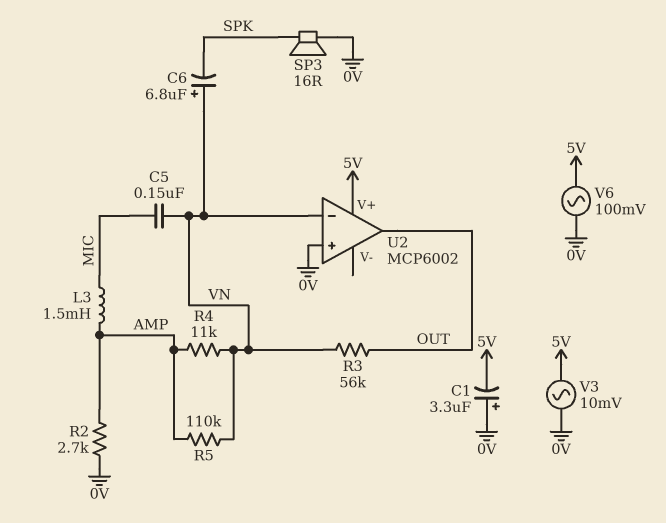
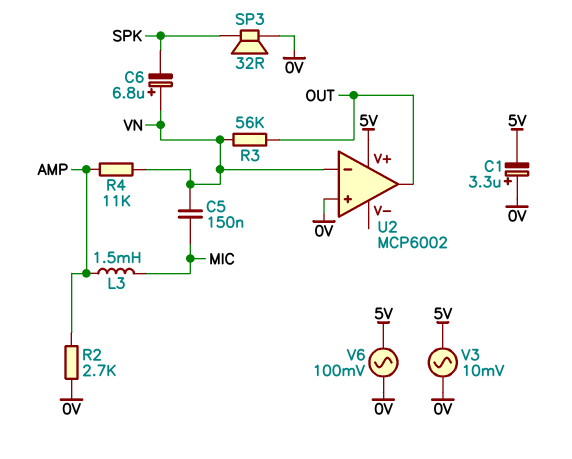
R5: 110k (AMP, VN) -> none
SP3: speaker 16R (0V, SPK) -> speaker 32R (0V, SPK)

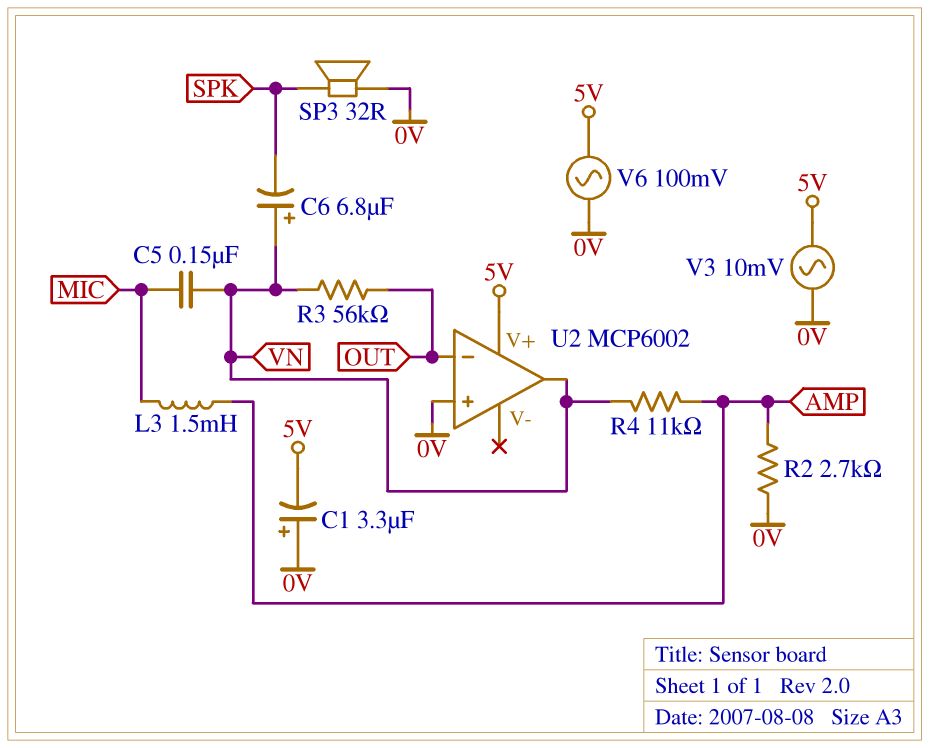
U2 pin in-: VN -> OUT
U2 pin out: OUT -> VN

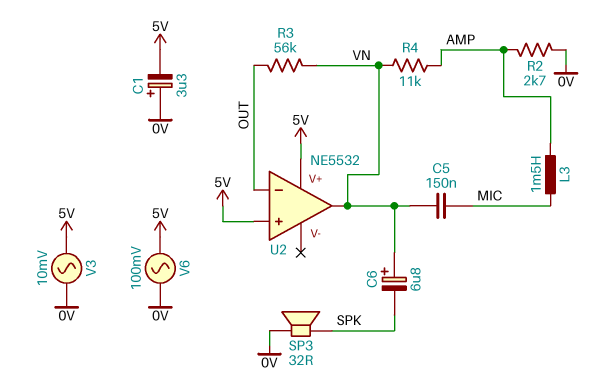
U2: MCP6002 -> NE5532
U2 pin in+: 0V -> 5V

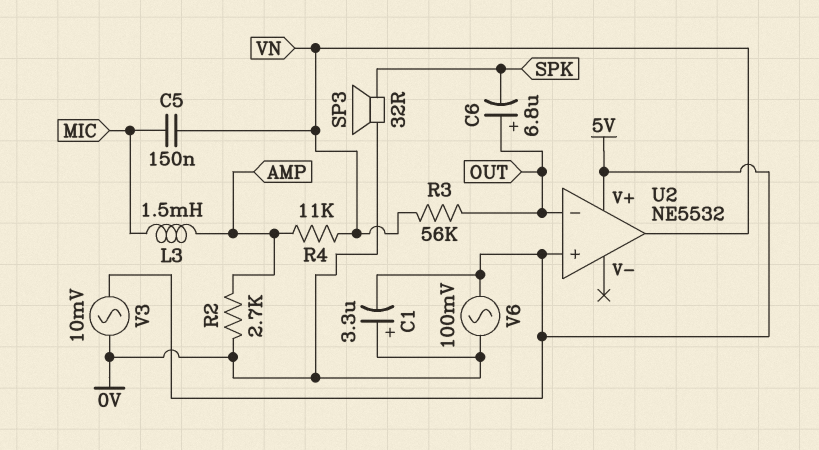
C6: 6.8uF (plus VN, minus SPK) -> 6.8uF (plus OUT, minus SPK)

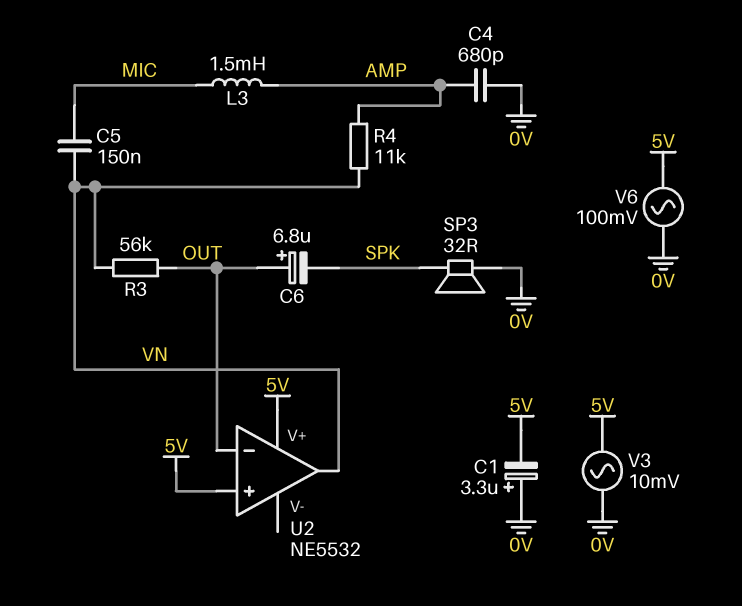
C4: none -> 680pF (0V, AMP)
R2: 2.7k (0V, AMP) -> none

